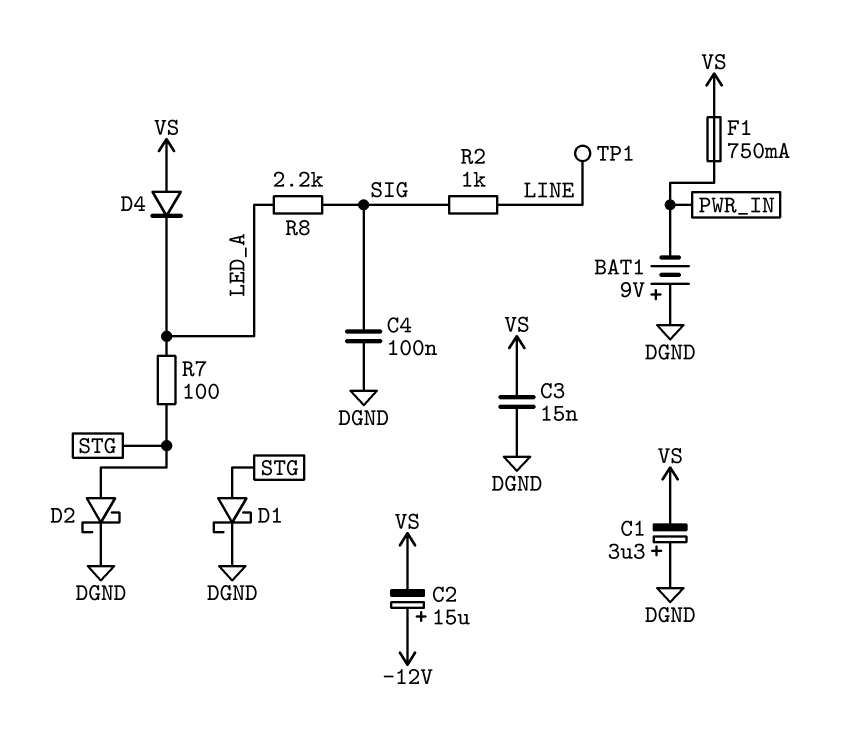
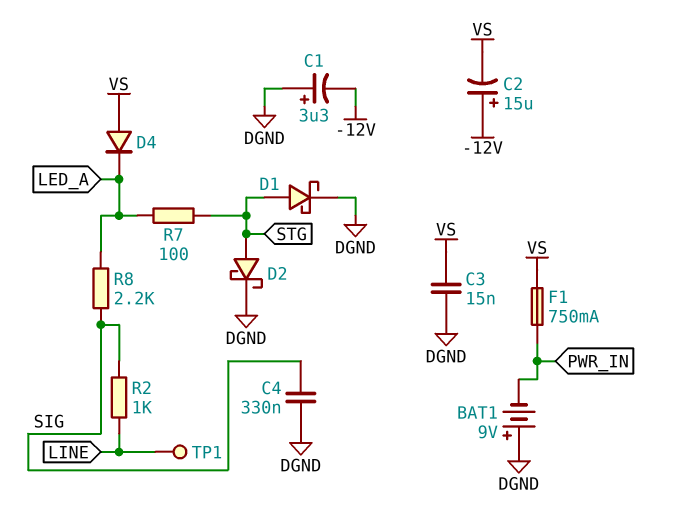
C1: 3.3uF (plus DGND, minus VS) -> 3.3uF (plus DGND, minus -12V)
C4: 100nF (DGND, SIG) -> 330nF (DGND, SIG)

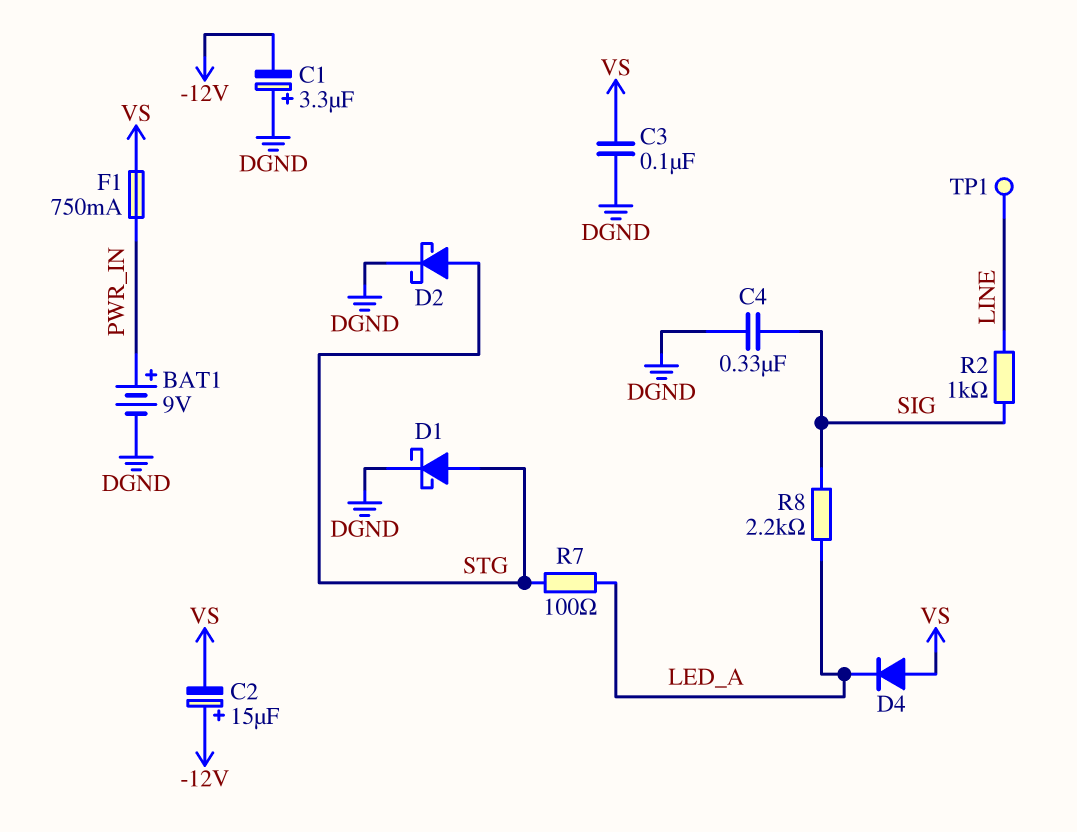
BAT1: 9V (plus DGND, minus PWR_IN) -> 9V (plus PWR_IN, minus DGND)
C3: 15nF (DGND, VS) -> 100nF (DGND, VS)

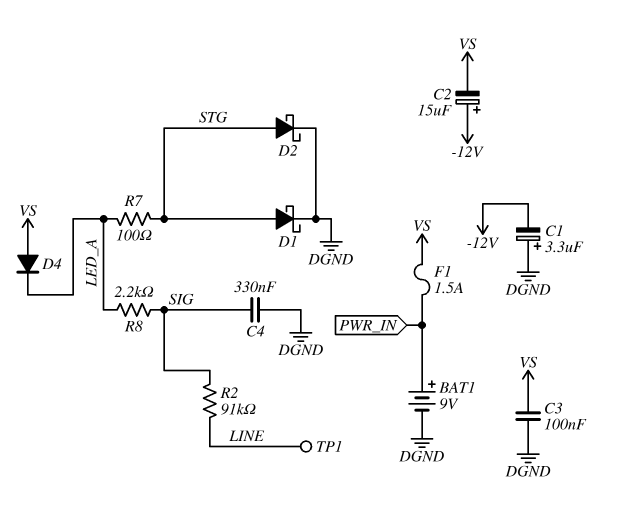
F1: 750mA (PWR_IN, VS) -> 1.5A (PWR_IN, VS)
R2: 1k (LINE, SIG) -> 91k (LINE, SIG)

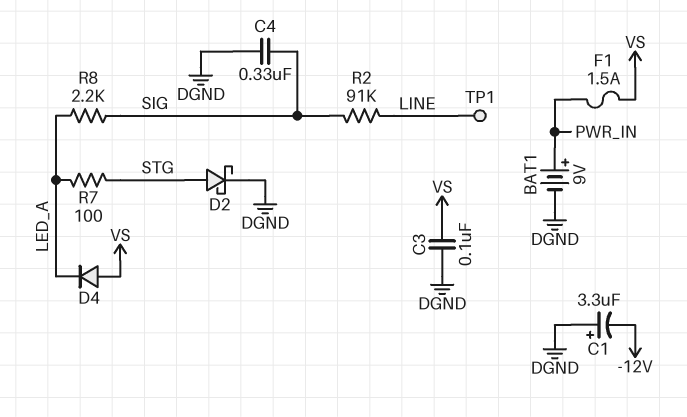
C2: 15uF (plus -12V, minus VS) -> none
D1: schottky (A STG, K DGND) -> none

